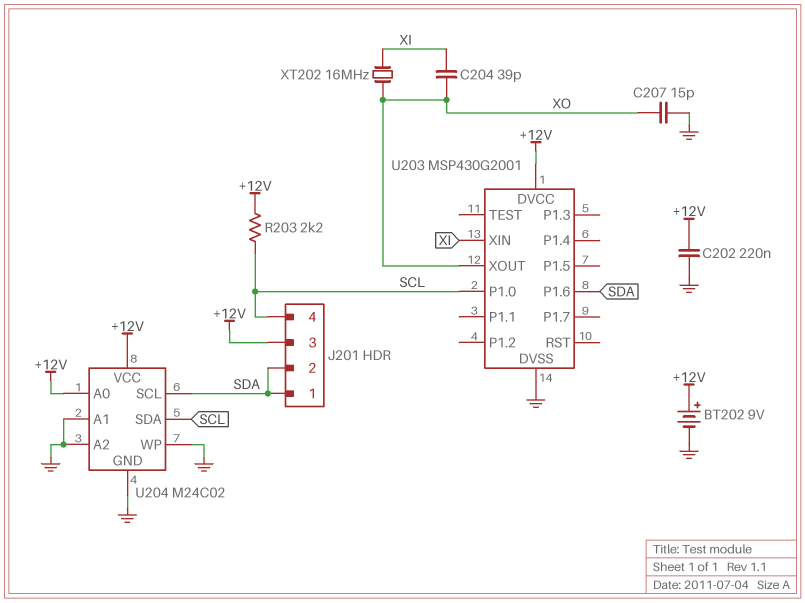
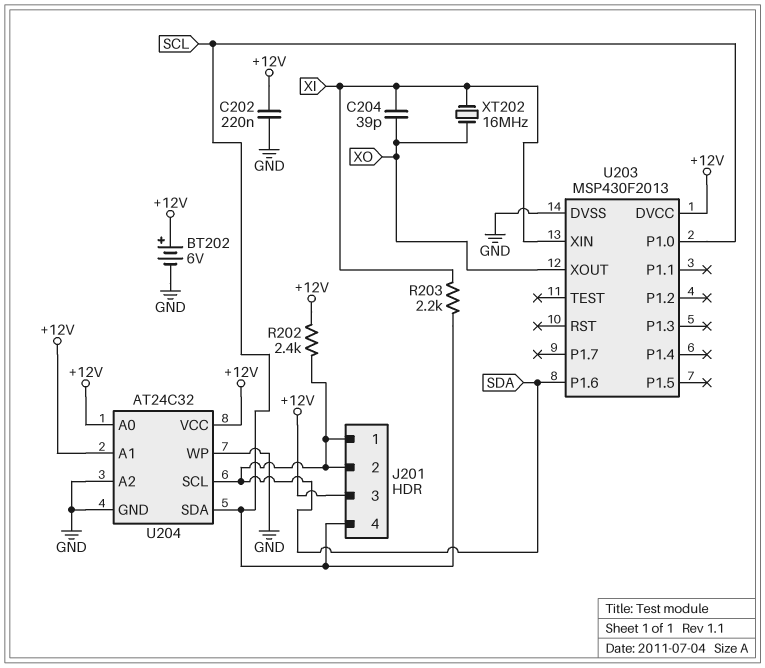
BT202: 9V (plus +12V, minus GND) -> 6V (plus +12V, minus GND)
C207: 15pF (GND, XO) -> none
R202: none -> 2.4k (+12V, SDA)
R203: 2.2k (+12V, SCL) -> 2.2k (SCL, XI)
U203: MSP430G2001 -> MSP430F2013
U204: M24C02 -> AT24C32
U204 pin A1: GND -> +12V

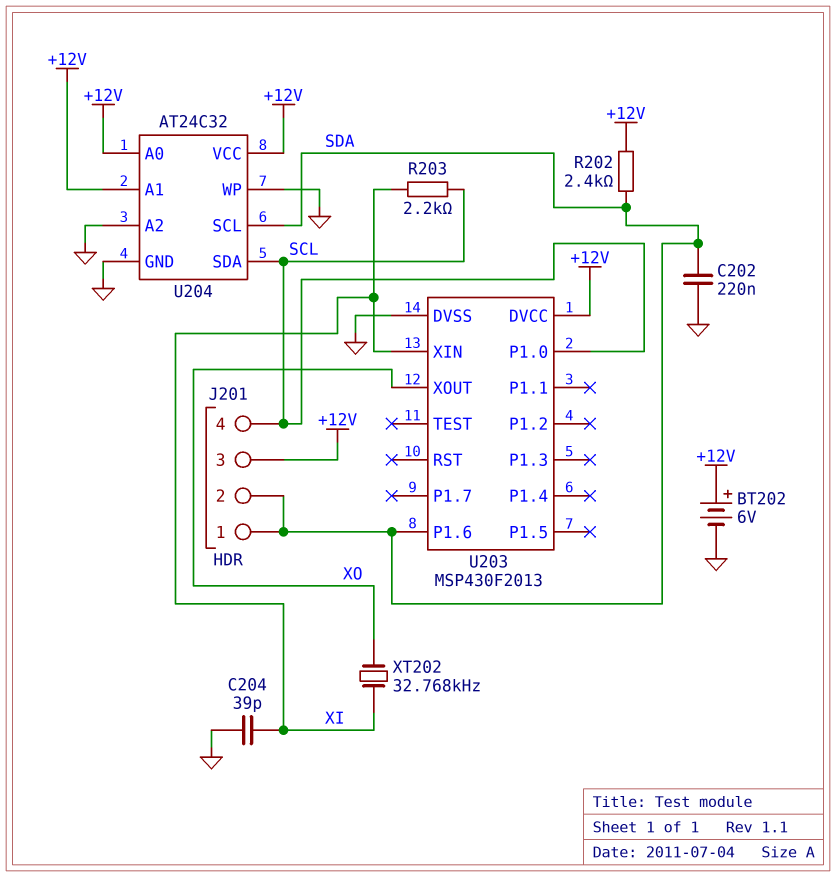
C202: 220nF (+12V, GND) -> 220nF (GND, SDA)
C204: 39pF (XI, XO) -> 39pF (GND, XI)
XT202: 16MHz (XI, XO) -> 32.768kHz (XI, XO)

